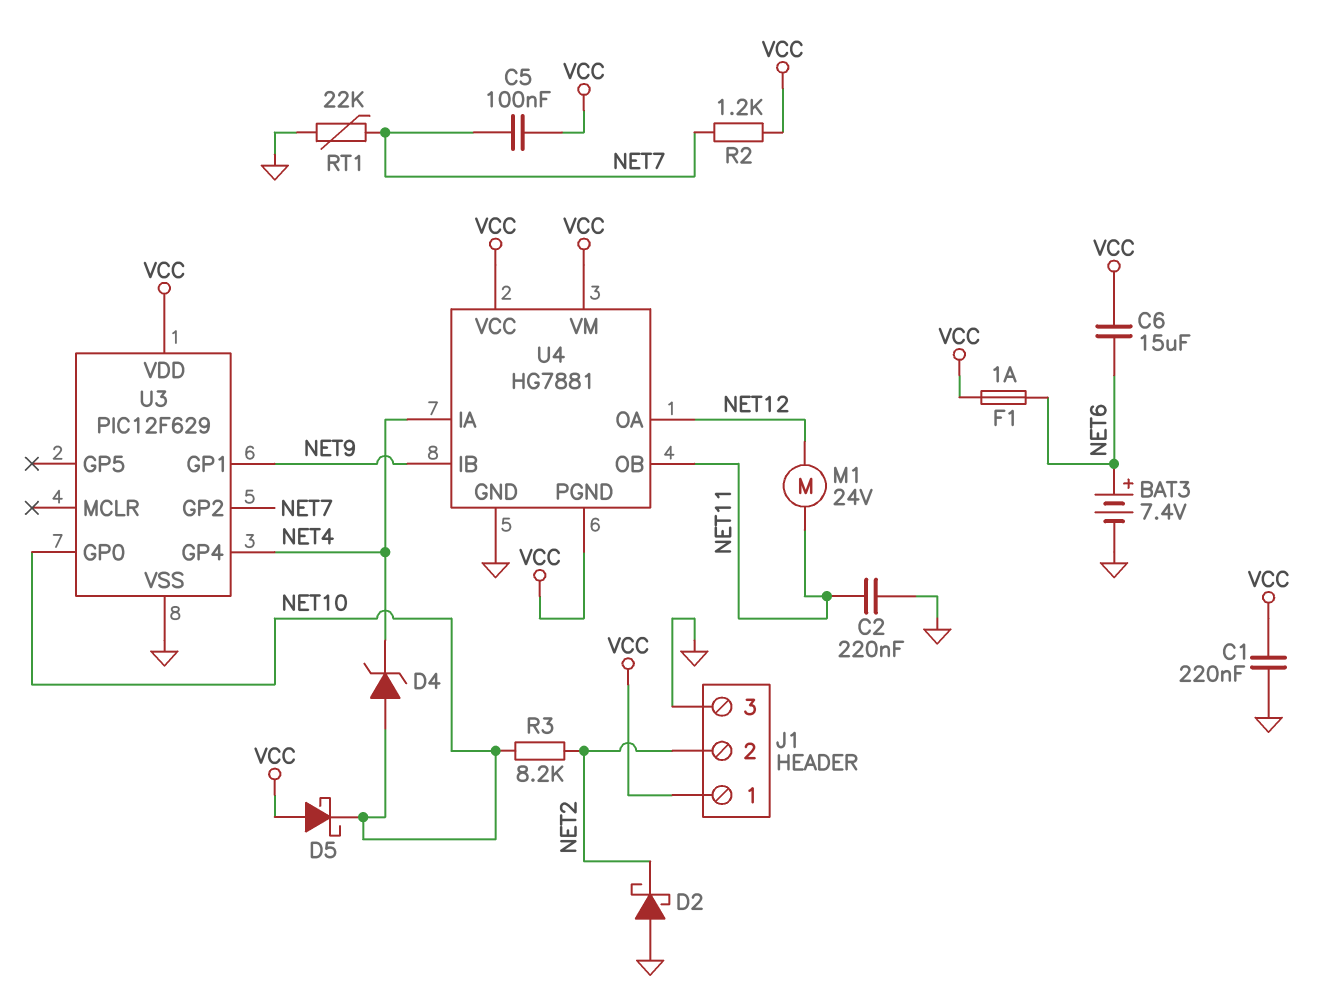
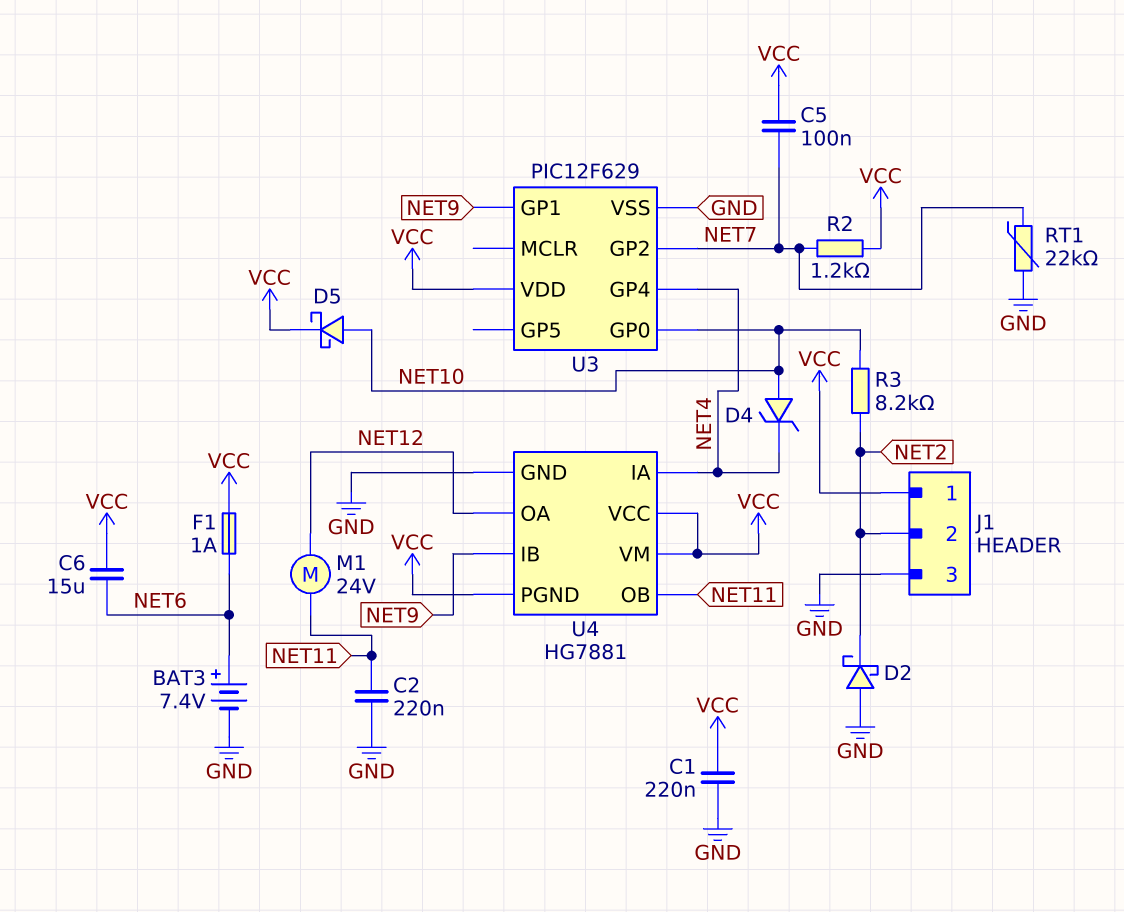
D5: schottky (A VCC, K NET10) -> schottky (A NET10, K VCC)

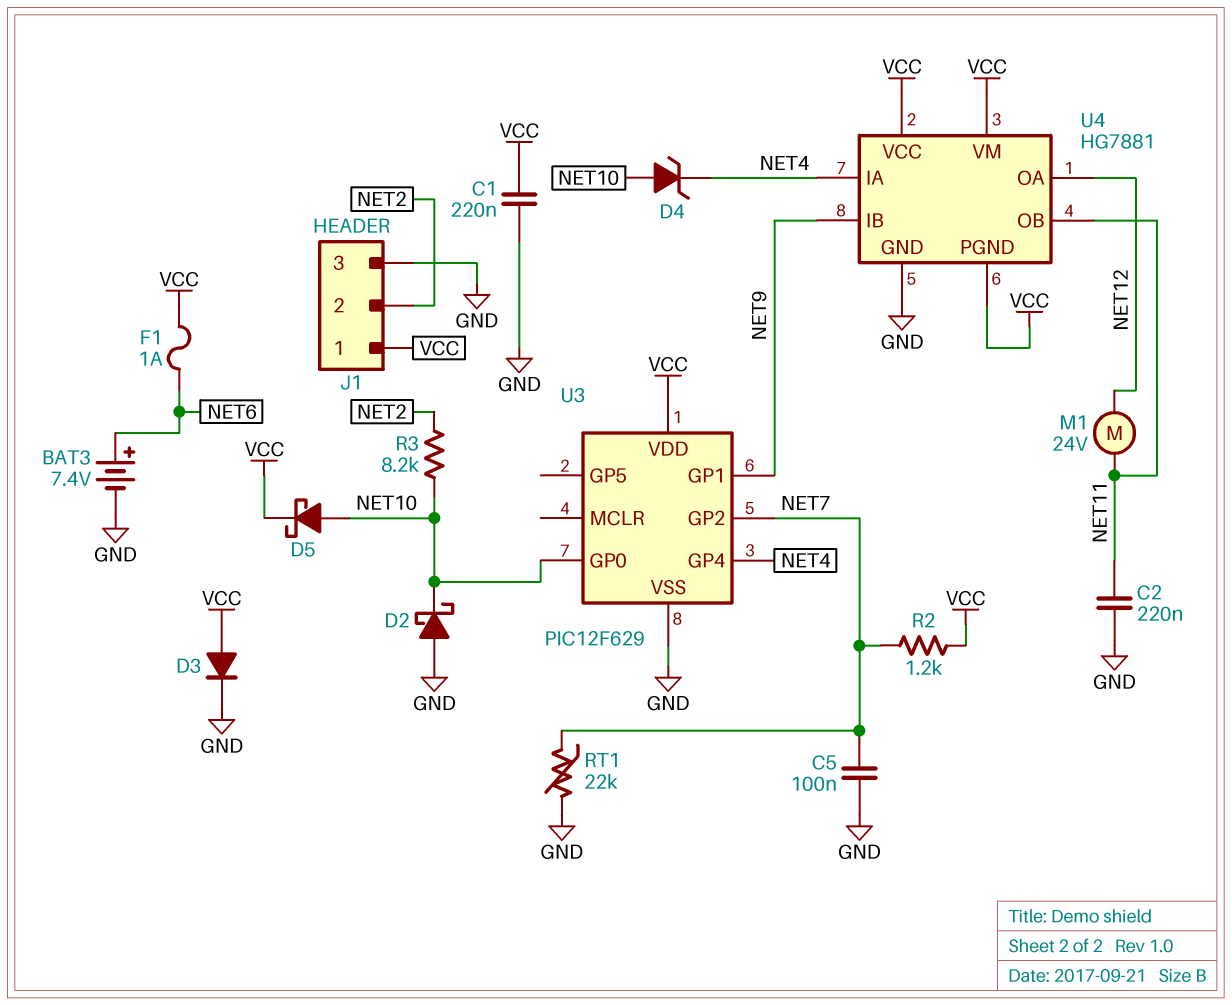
C5: 100nF (NET7, VCC) -> 100nF (GND, NET7)
C6: 15uF (NET6, VCC) -> none
D2: schottky (A GND, K NET2) -> schottky (A GND, K NET10)
D3: none -> diode (A VCC, K GND)

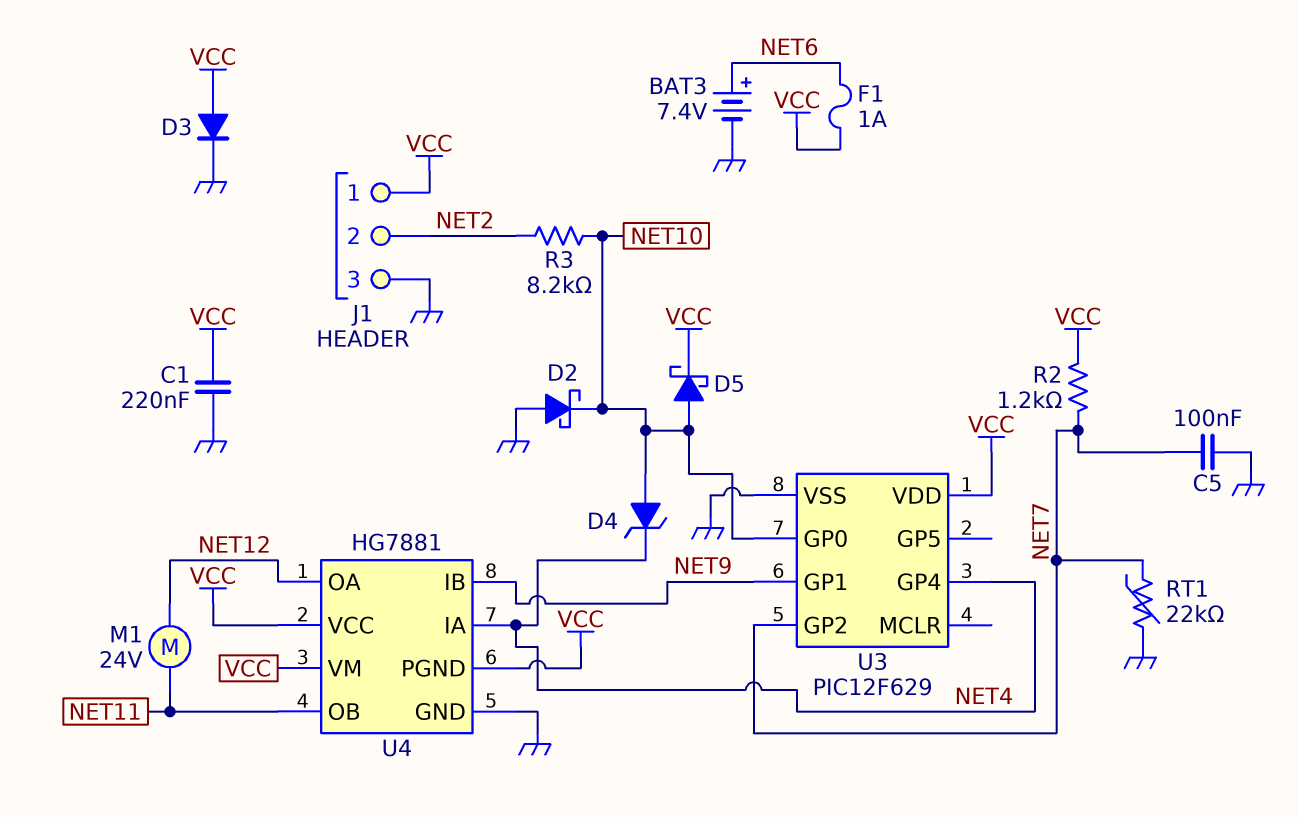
C2: 220nF (GND, NET11) -> none

